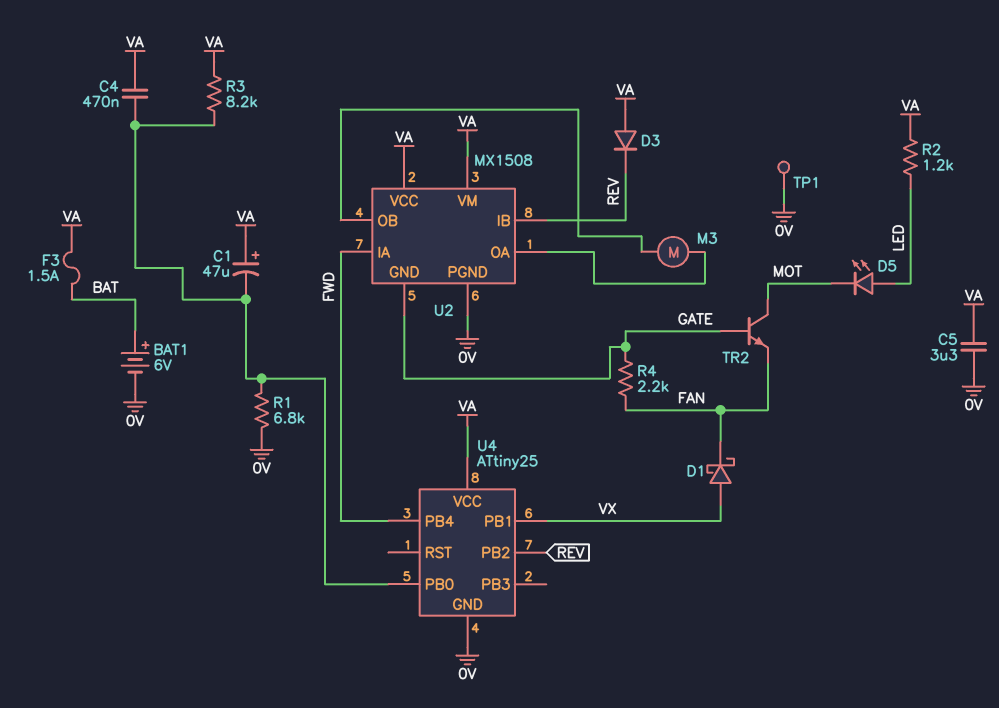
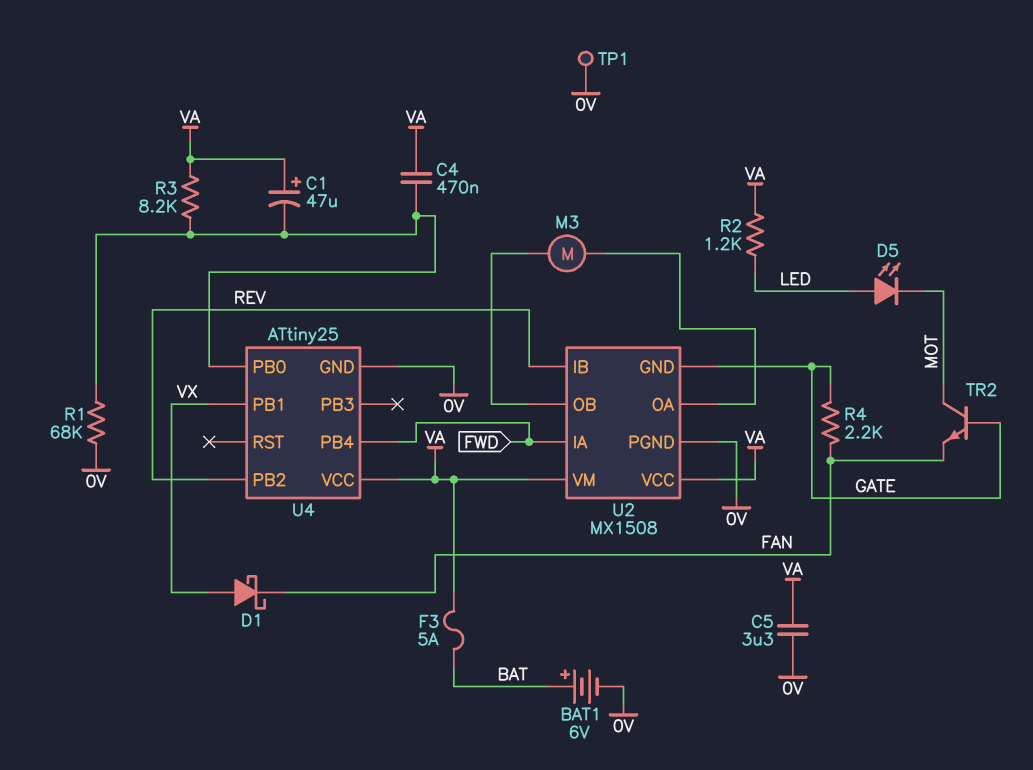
D3: diode (A VA, K REV) -> none
F3: 1.5A (BAT, VA) -> 5A (BAT, VA)
R1: 6.8k (0V, U4/PB0) -> 68k (0V, U4/PB0)

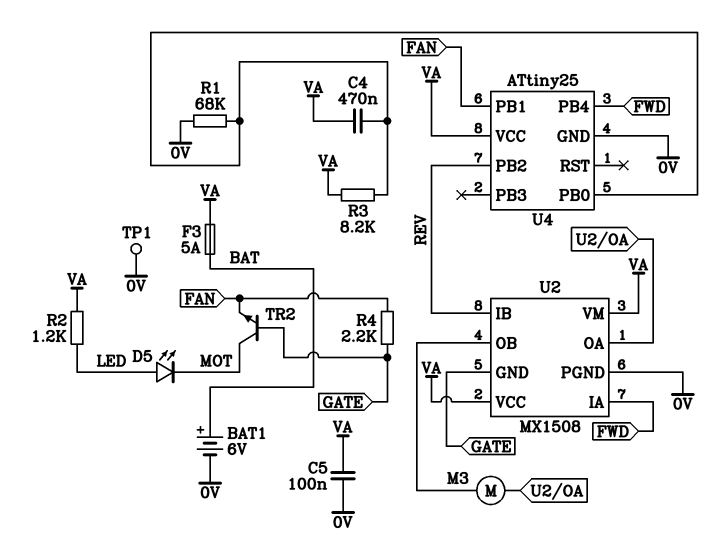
C1: 47uF (plus VA, minus U4/PB0) -> none
C5: 3.3uF (0V, VA) -> 100nF (0V, VA)
D1: schottky (A VX, K FAN) -> none
U4 pin PB1: VX -> FAN

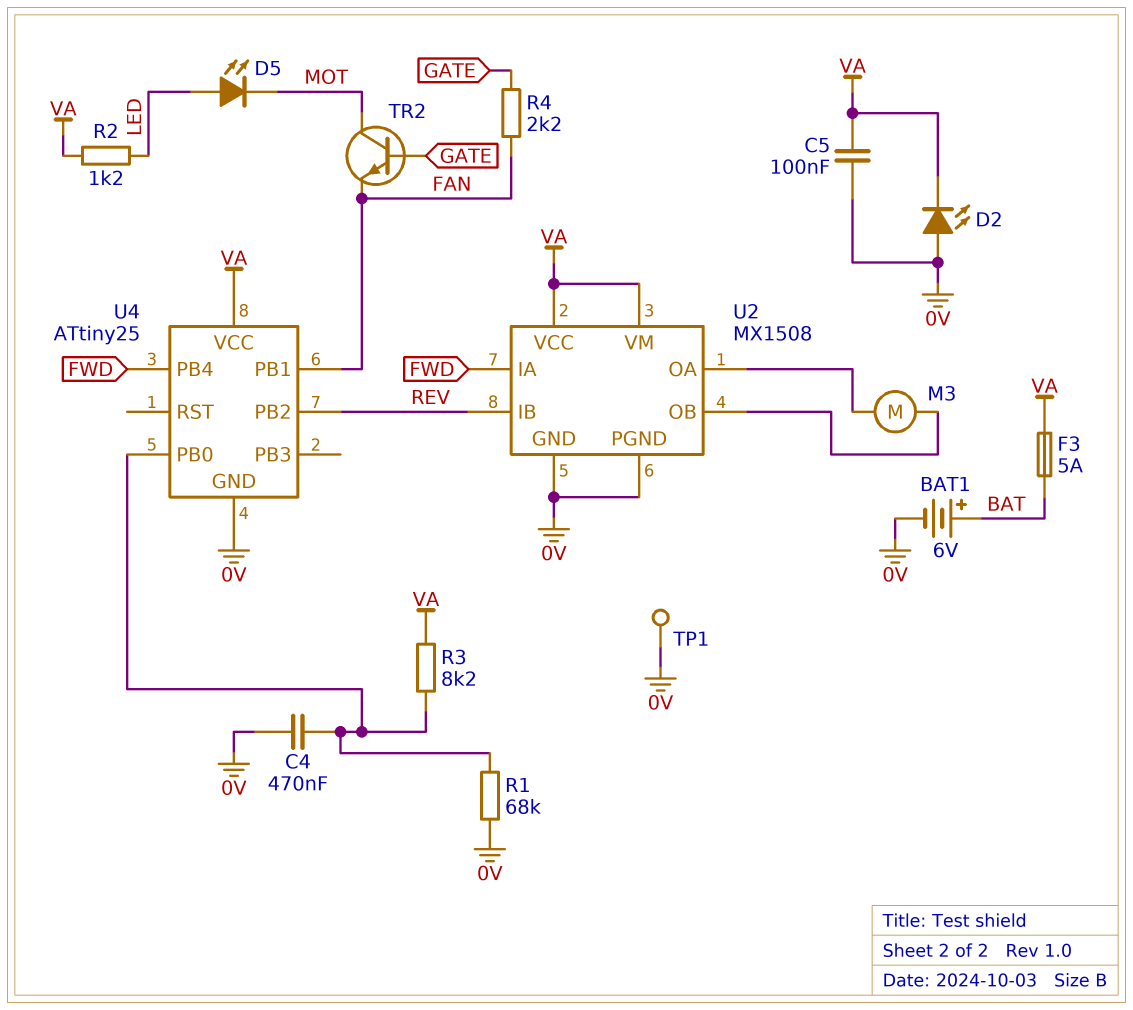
C4: 470nF (U4/PB0, VA) -> 470nF (0V, U4/PB0)
D2: none -> LED (A 0V, K VA)
U2 pin GND: GATE -> 0V

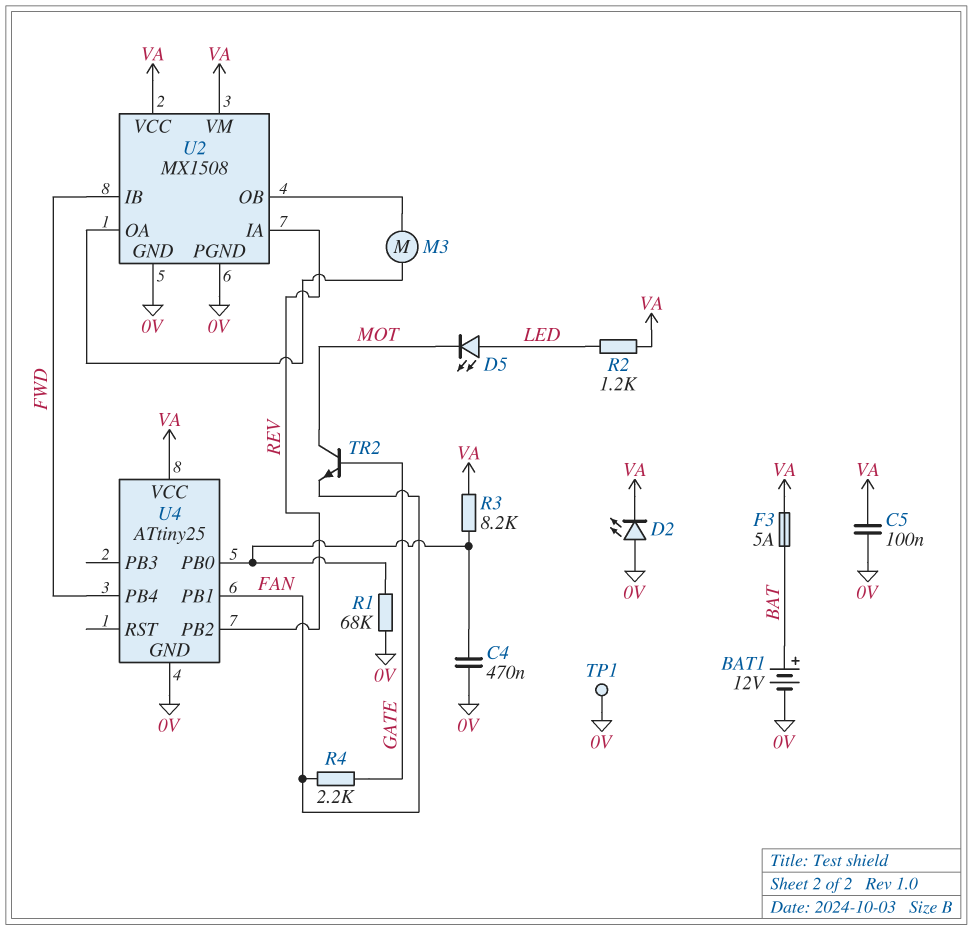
BAT1: 6V (plus BAT, minus 0V) -> 12V (plus BAT, minus 0V)
U2 pin IA: FWD -> REV
U2 pin IB: REV -> FWD

